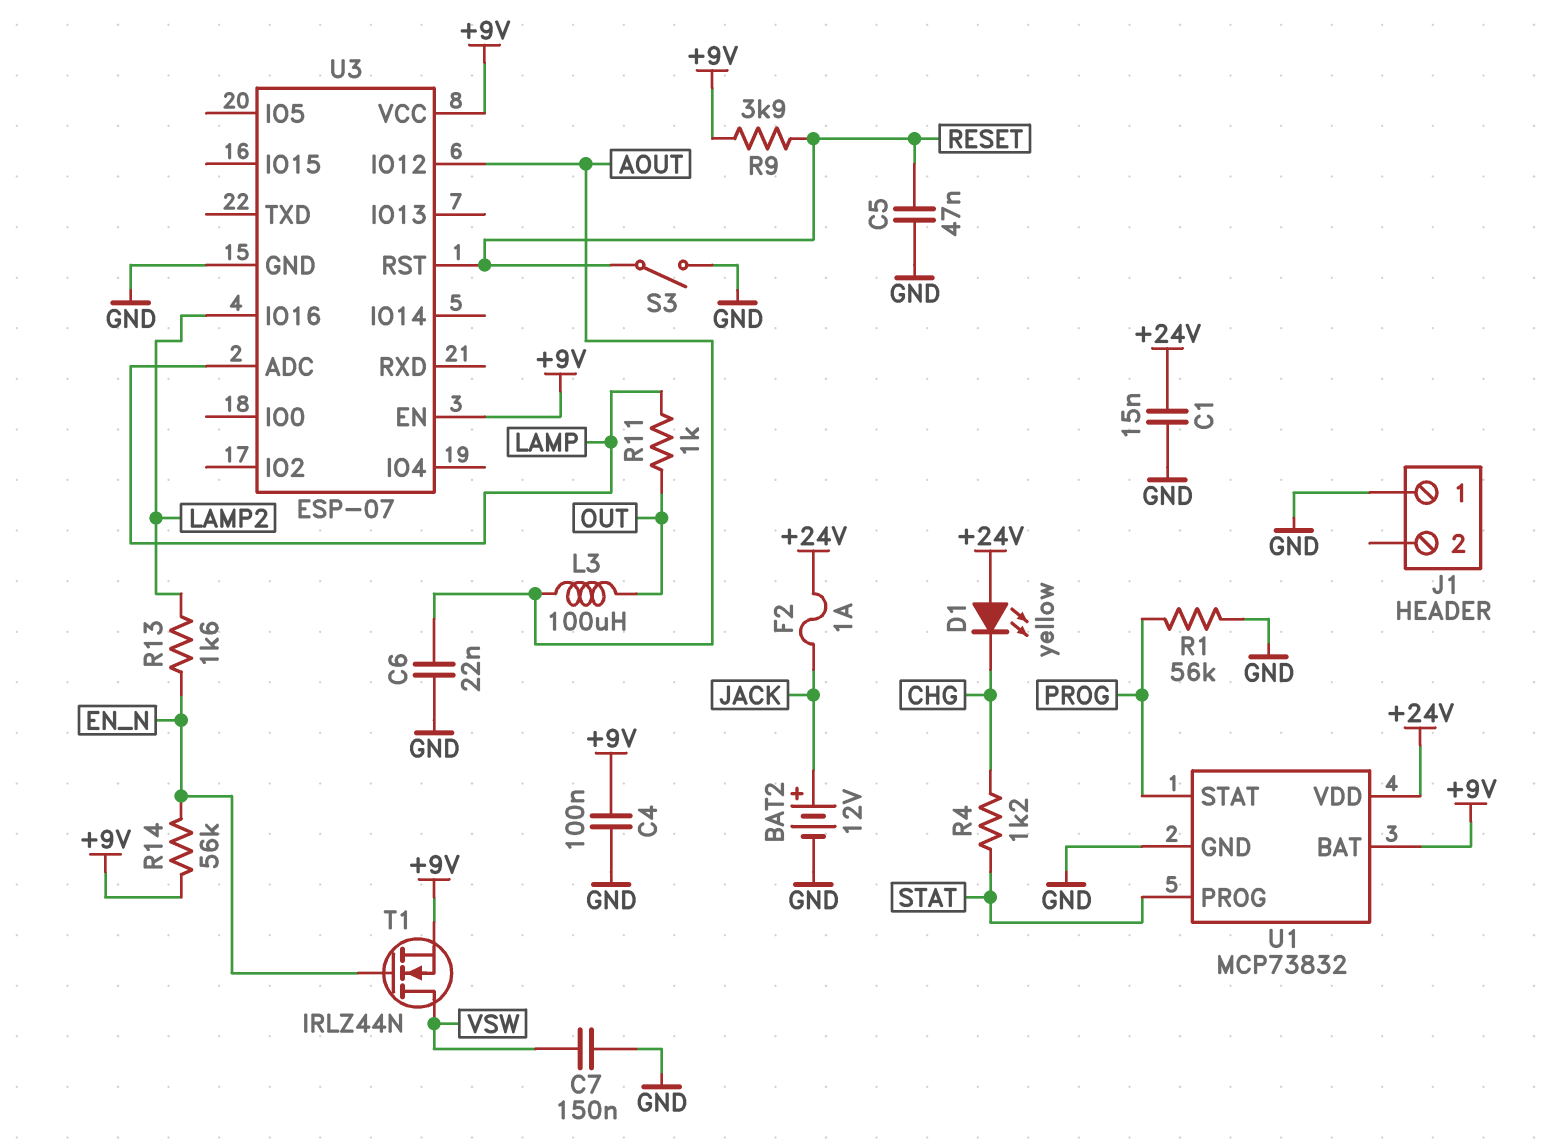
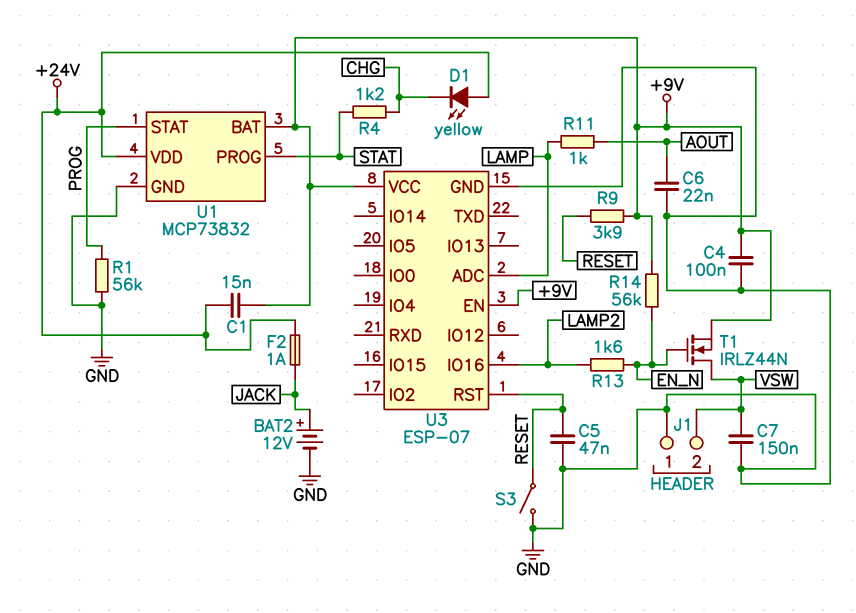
C1: 15nF (+24V, GND) -> 15nF (+9V, +24V)
J1 pin 2: none -> VSW
L3: 100uH (AOUT, OUT) -> none
R11: 1k (LAMP, OUT) -> 1k (AOUT, LAMP)
U3 pin IO12: AOUT -> none

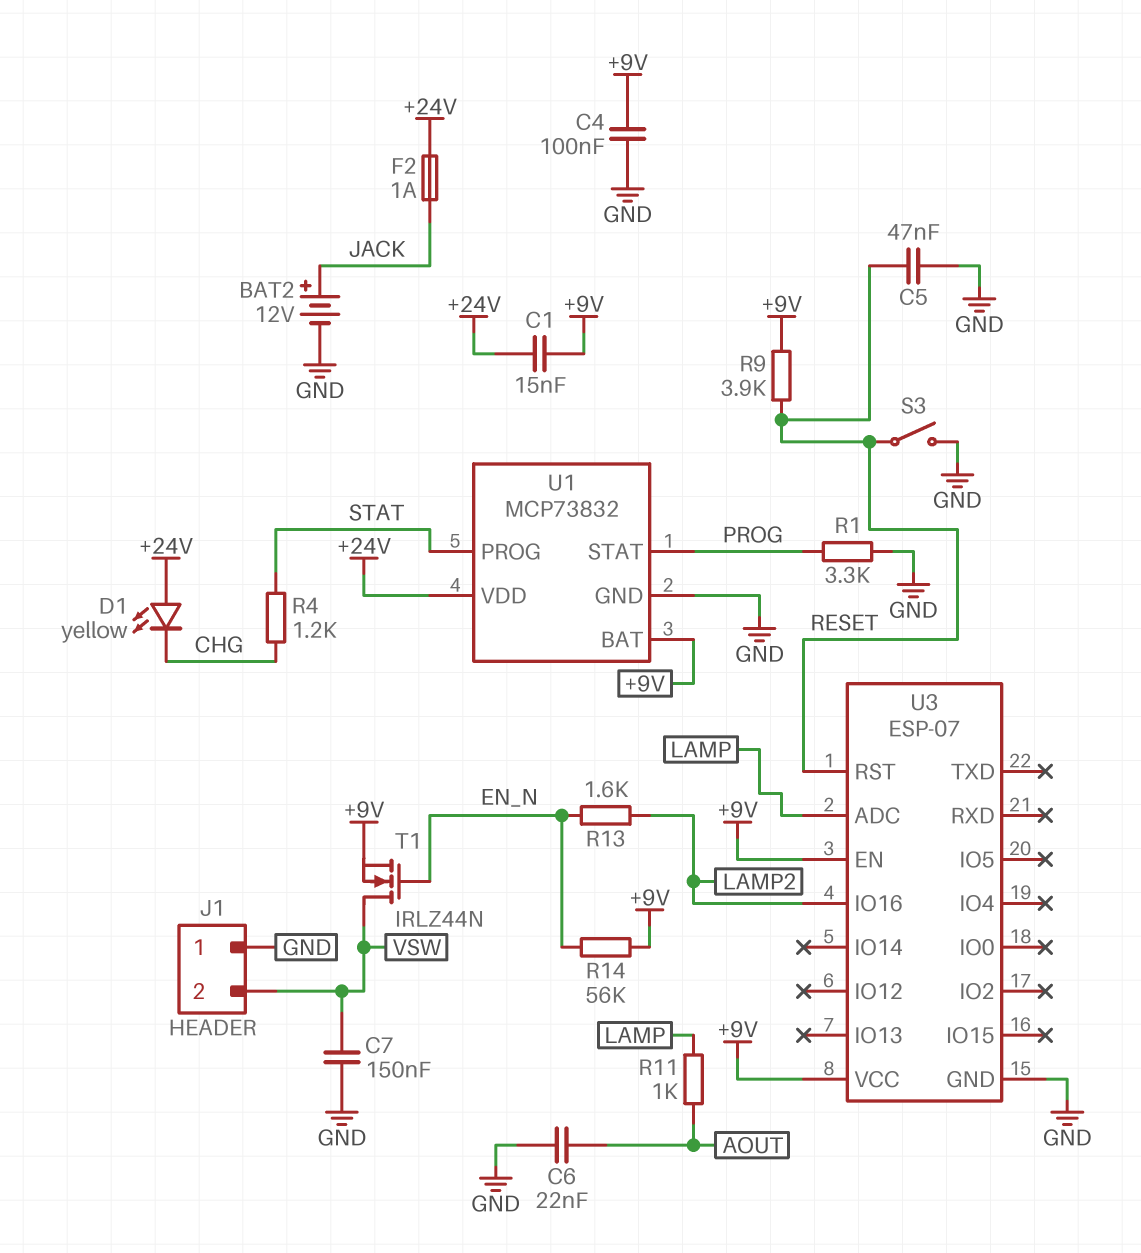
R1: 56k (GND, PROG) -> 3.3k (GND, PROG)

